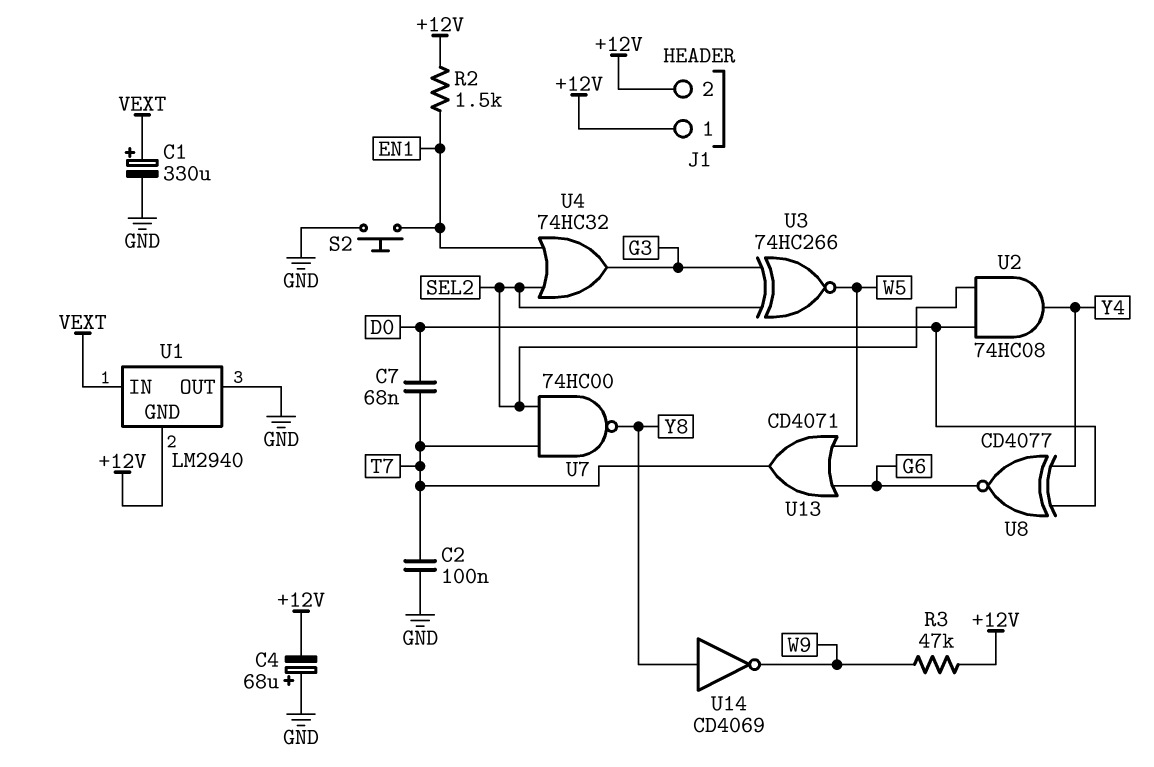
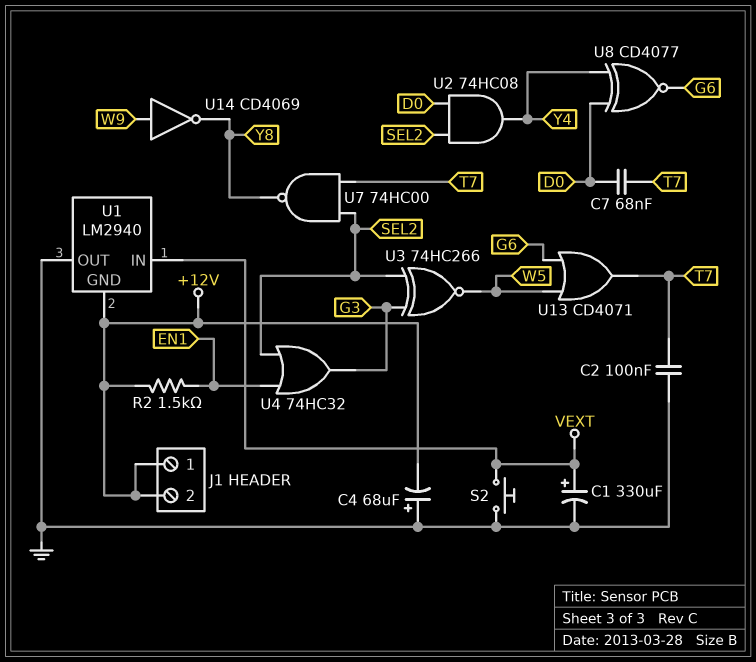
R3: 47k (+12V, W9) -> none
S2: button (EN1, GND) -> button (GND, VEXT)
U14: NOT CD4069 (in Y8, out W9) -> NOT CD4069 (in W9, out Y8)

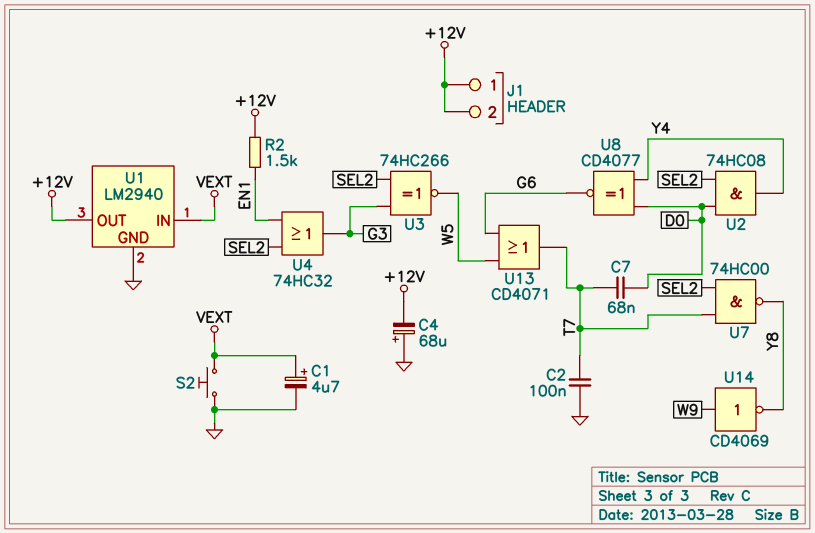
C1: 330uF (plus VEXT, minus GND) -> 4.7uF (plus VEXT, minus GND)
U1 pin GND: +12V -> GND
U1 pin OUT: GND -> +12V

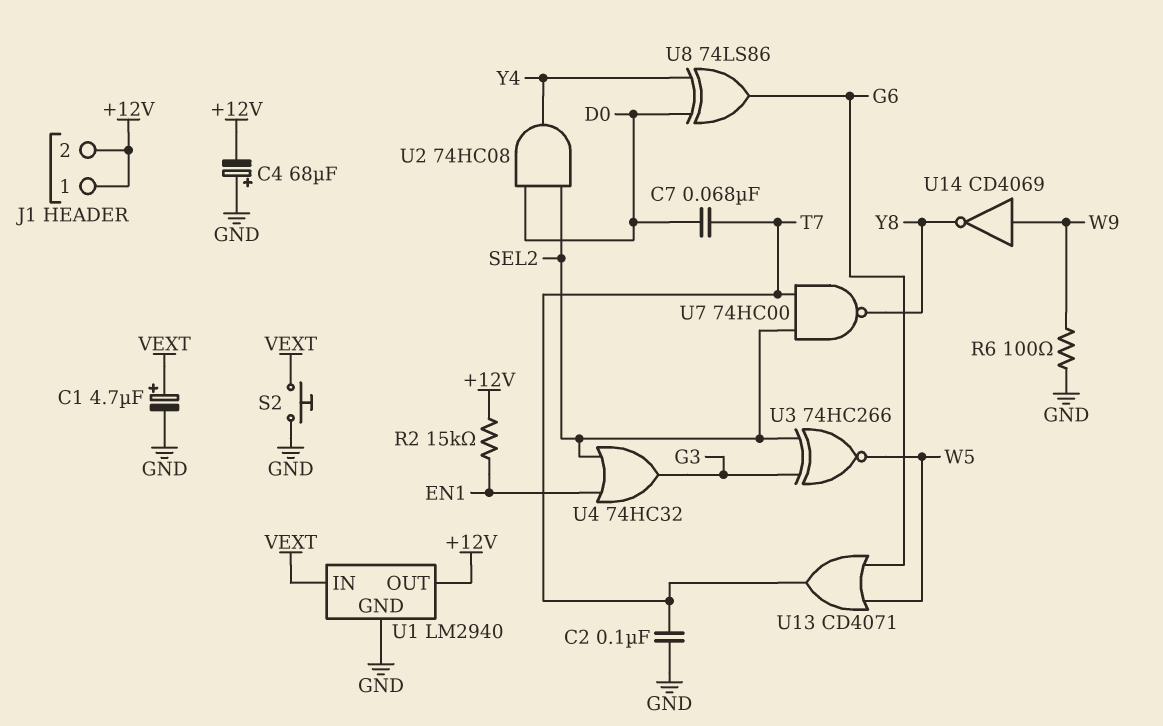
R2: 1.5k (+12V, EN1) -> 15k (+12V, EN1)
R6: none -> 100 (GND, W9)
U8: XNOR CD4077 (in D0, in Y4, out G6) -> XOR 74LS86 (in D0, in Y4, out G6)

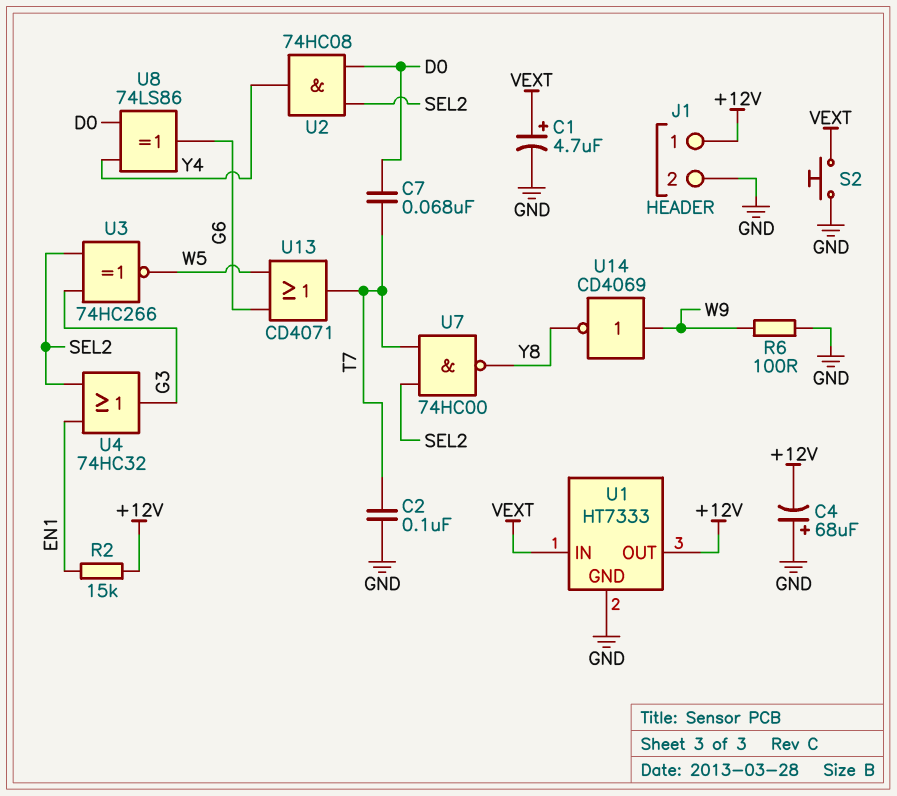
J1 pin 2: +12V -> GND
U1: LM2940 -> HT7333

